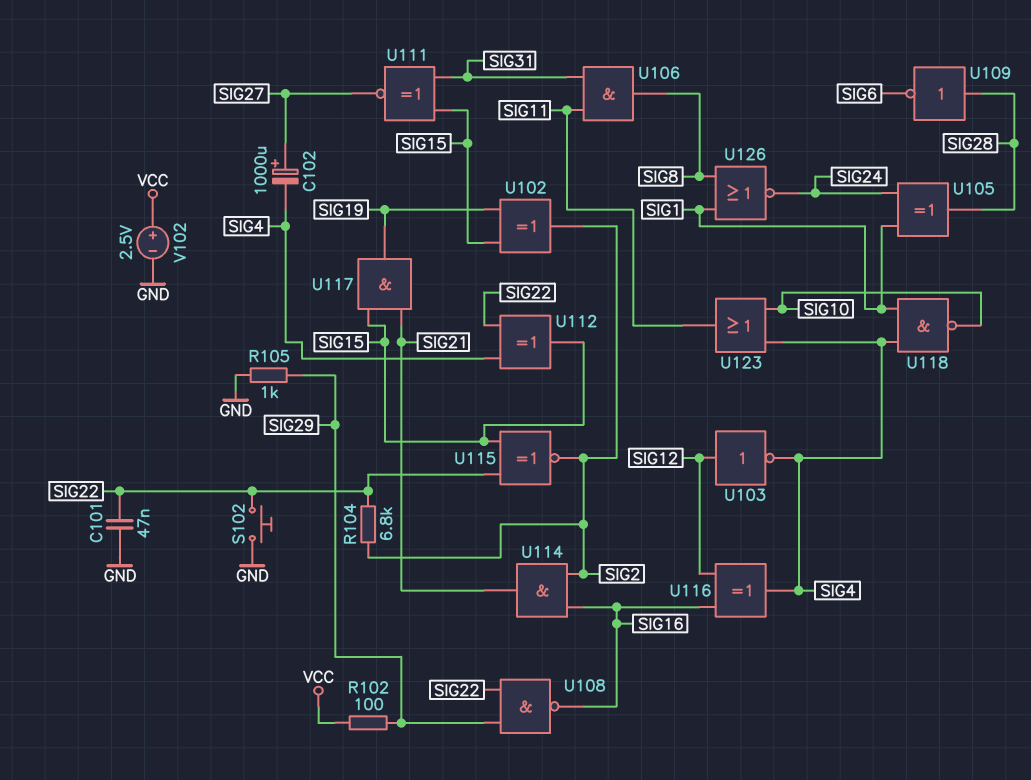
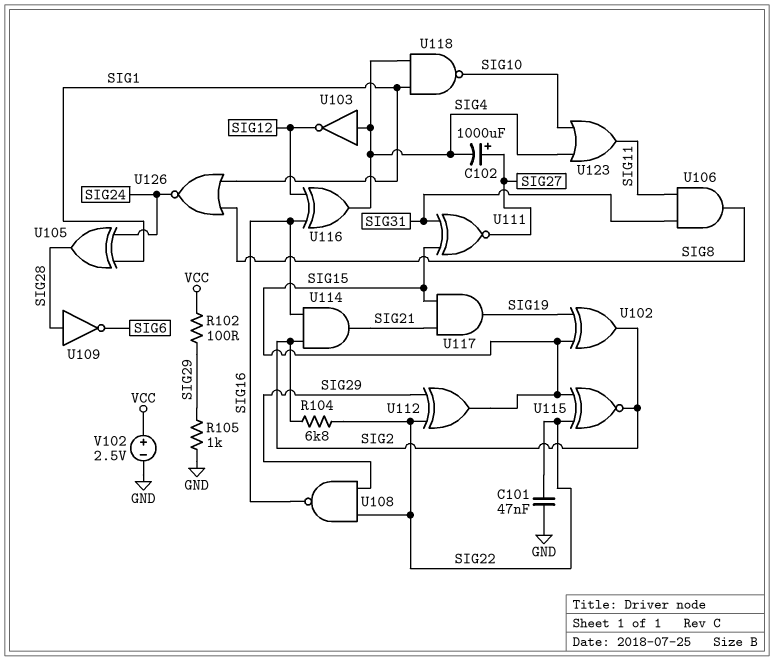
S102: button (GND, SIG22) -> none
U103: NOT (in SIG12, out SIG4) -> NOT (in SIG4, out SIG12)
U112: XOR (in SIG4, in SIG22, out SIG15) -> XOR (in SIG22, in SIG29, out SIG15)

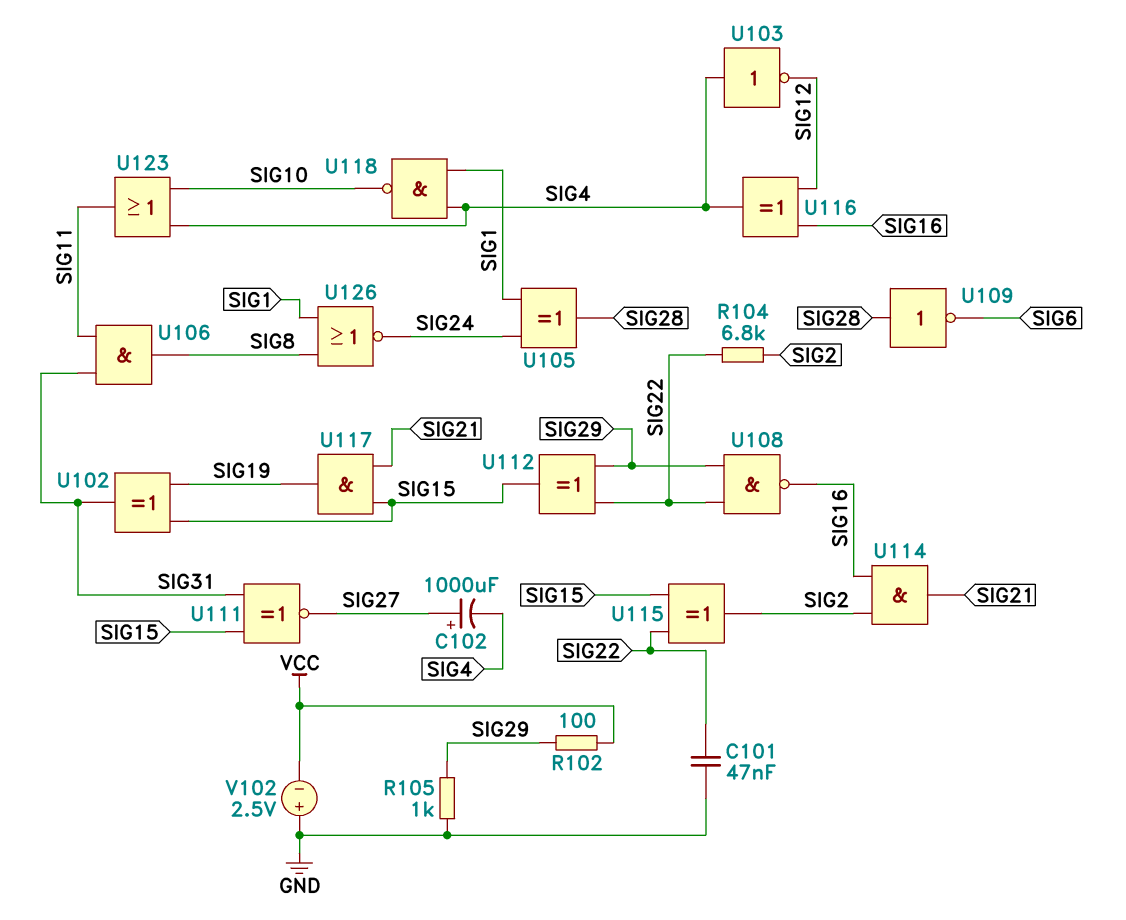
U102: XOR (in SIG15, in SIG19, out SIG2) -> XOR (in SIG15, in SIG19, out SIG31)
U115: XNOR (in SIG15, in SIG22, out SIG2) -> XOR (in SIG15, in SIG22, out SIG2)
V102: 2.5V (plus VCC, minus GND) -> 2.5V (plus GND, minus VCC)

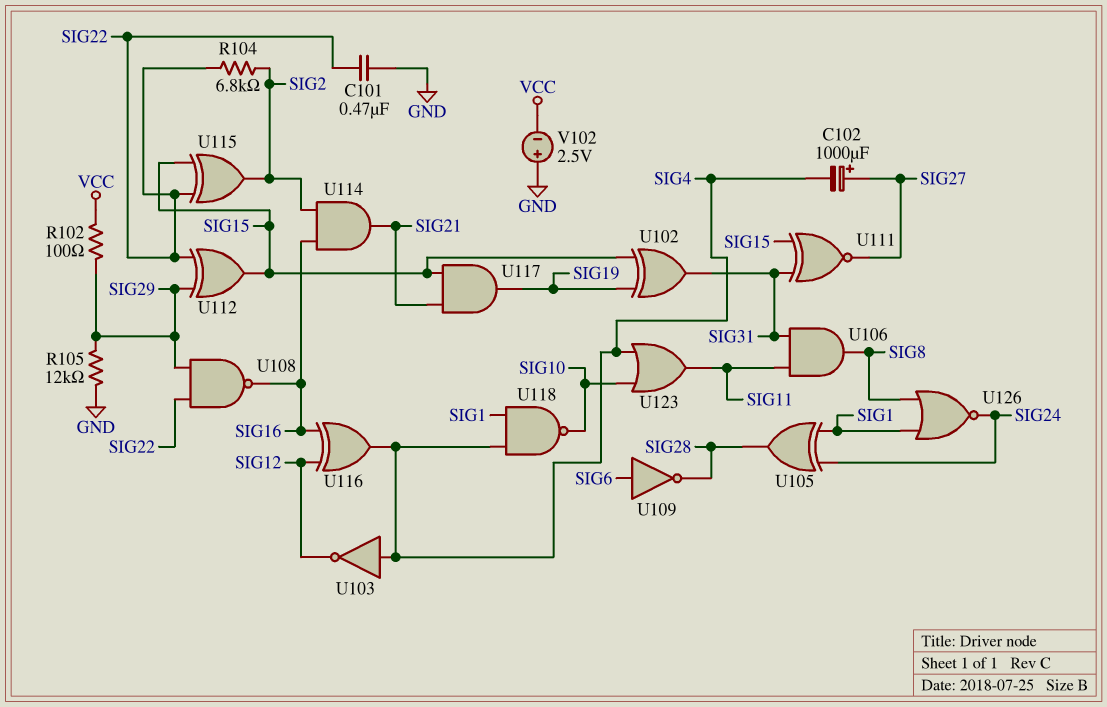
C101: 47nF (GND, SIG22) -> 470nF (GND, SIG22)
R105: 1k (GND, SIG29) -> 12k (GND, SIG29)
U109: NOT (in SIG28, out SIG6) -> NOT (in SIG6, out SIG28)

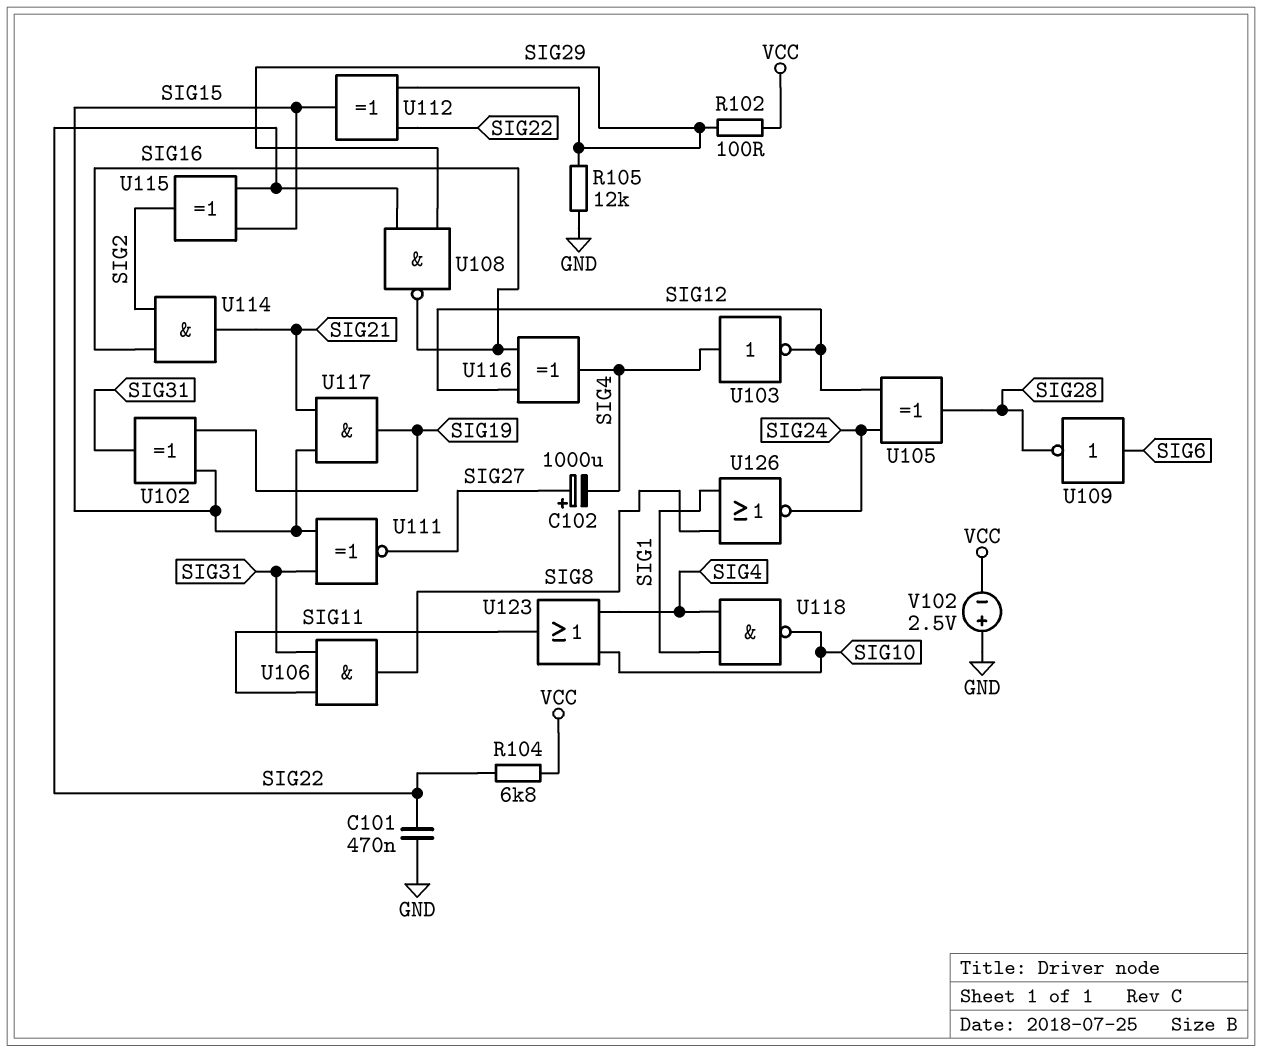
R104: 6.8k (SIG2, SIG22) -> 6.8k (SIG22, VCC)
U105: XOR (in SIG1, in SIG24, out SIG28) -> XOR (in SIG12, in SIG24, out SIG28)

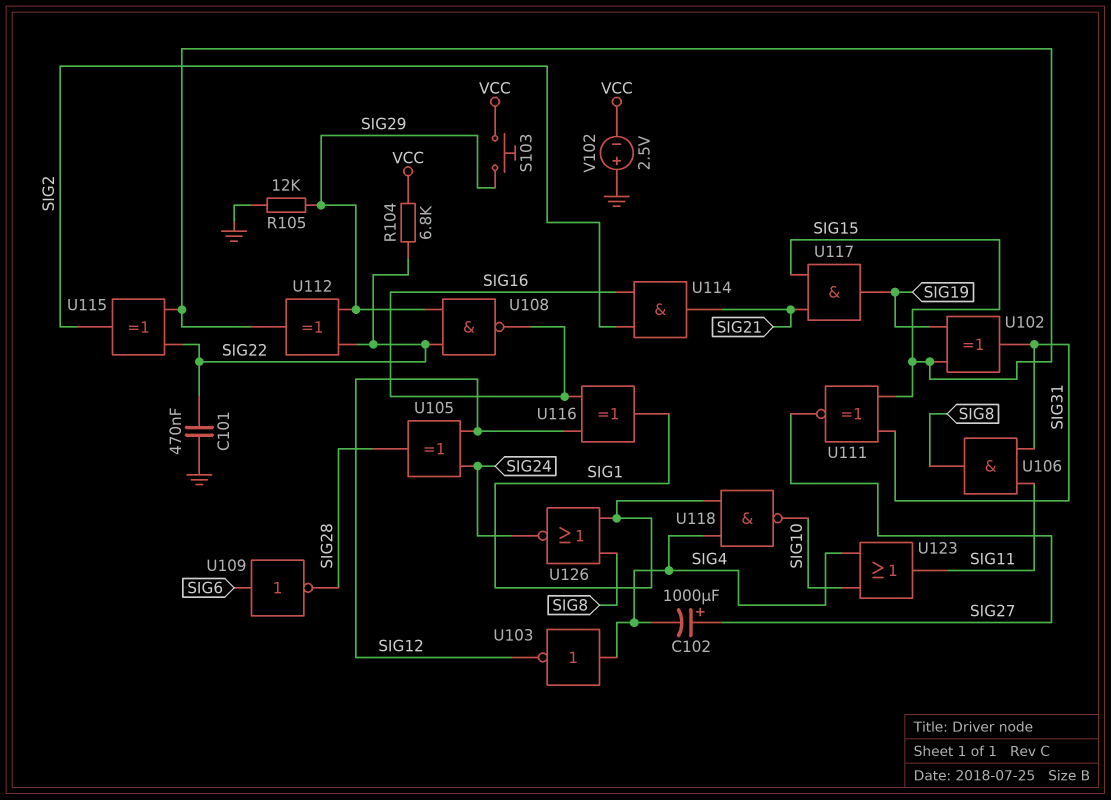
R102: 100 (SIG29, VCC) -> none
S103: none -> button (SIG29, VCC)
U116: XOR (in SIG12, in SIG16, out SIG4) -> XOR (in SIG12, in SIG16, out SIG1)

